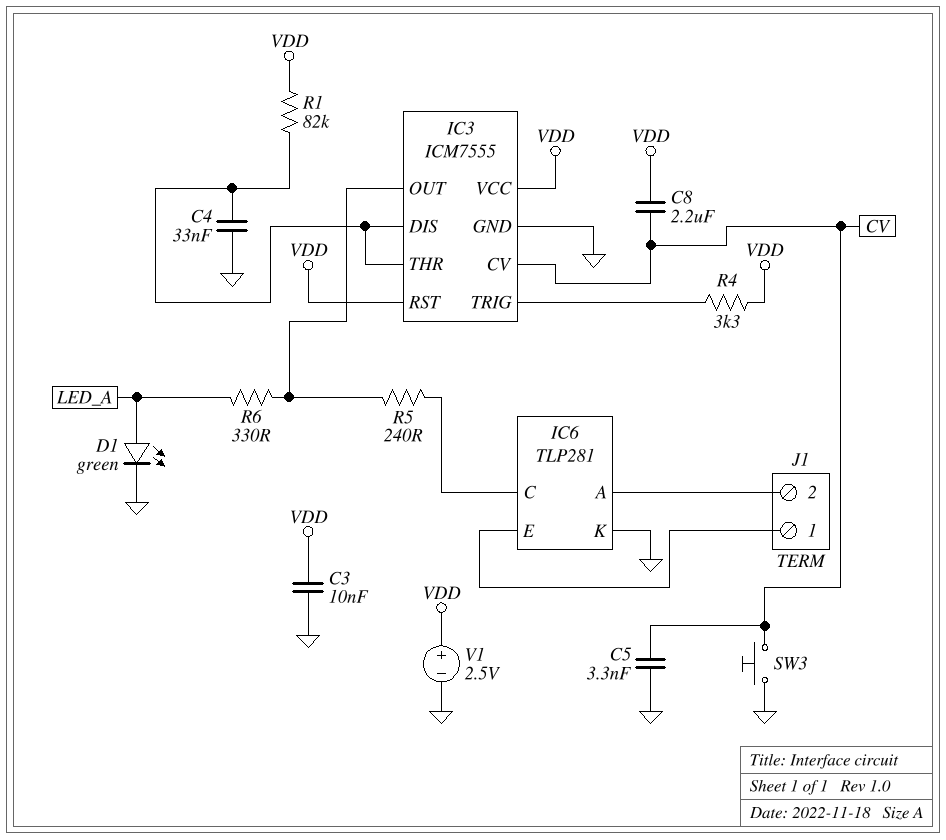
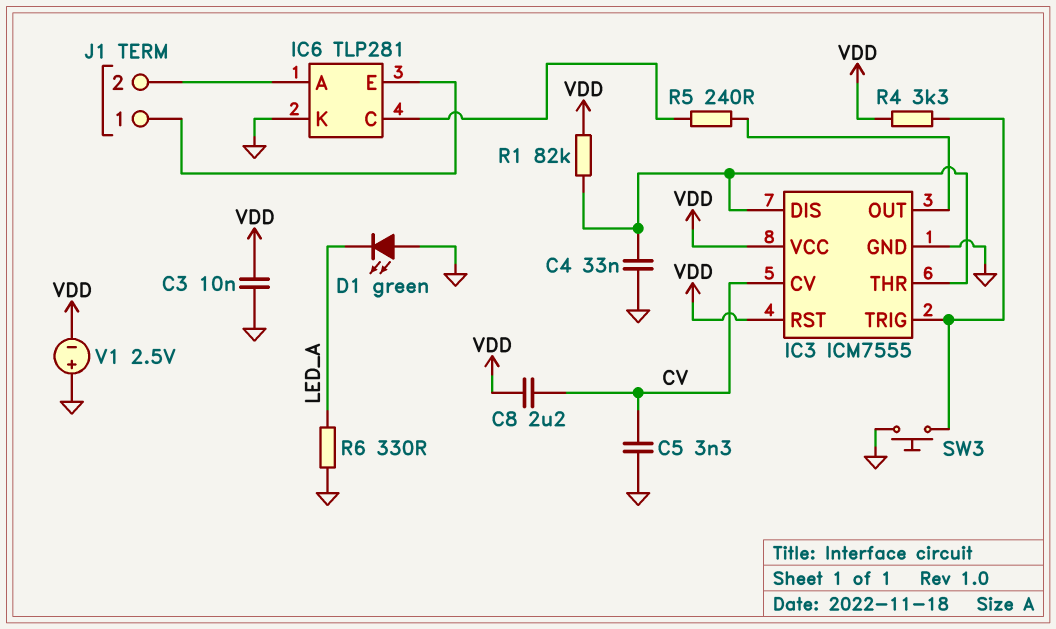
D1: LED green (A LED_A, K GND) -> LED green (A GND, K LED_A)
R6: 330 (IC3/OUT, LED_A) -> 330 (GND, LED_A)
SW3: button (CV, GND) -> button (GND, IC3/TRIG)
V1: 2.5V (plus VDD, minus GND) -> 2.5V (plus GND, minus VDD)

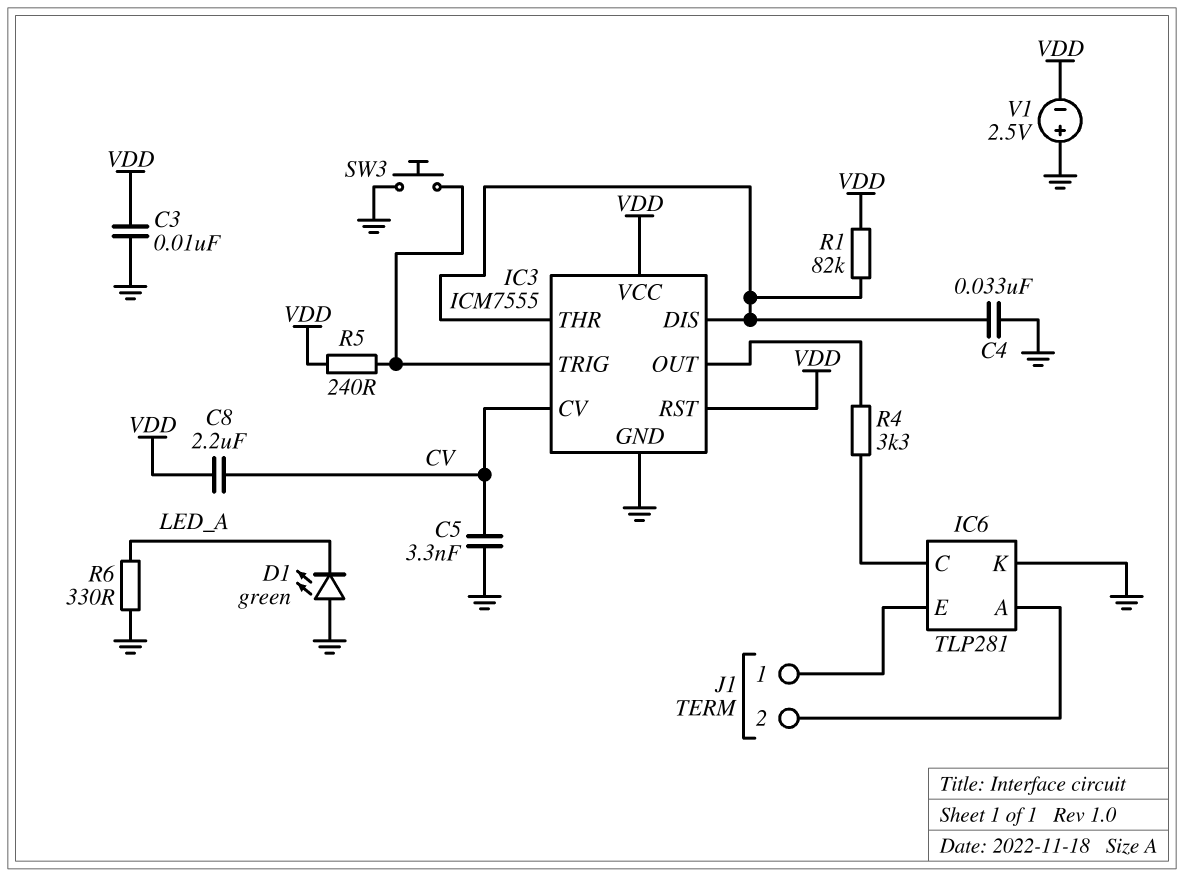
R4: 3.3k (IC3/TRIG, VDD) -> 3.3k (IC3/OUT, IC6/C)
R5: 240 (IC3/OUT, IC6/C) -> 240 (IC3/TRIG, VDD)

